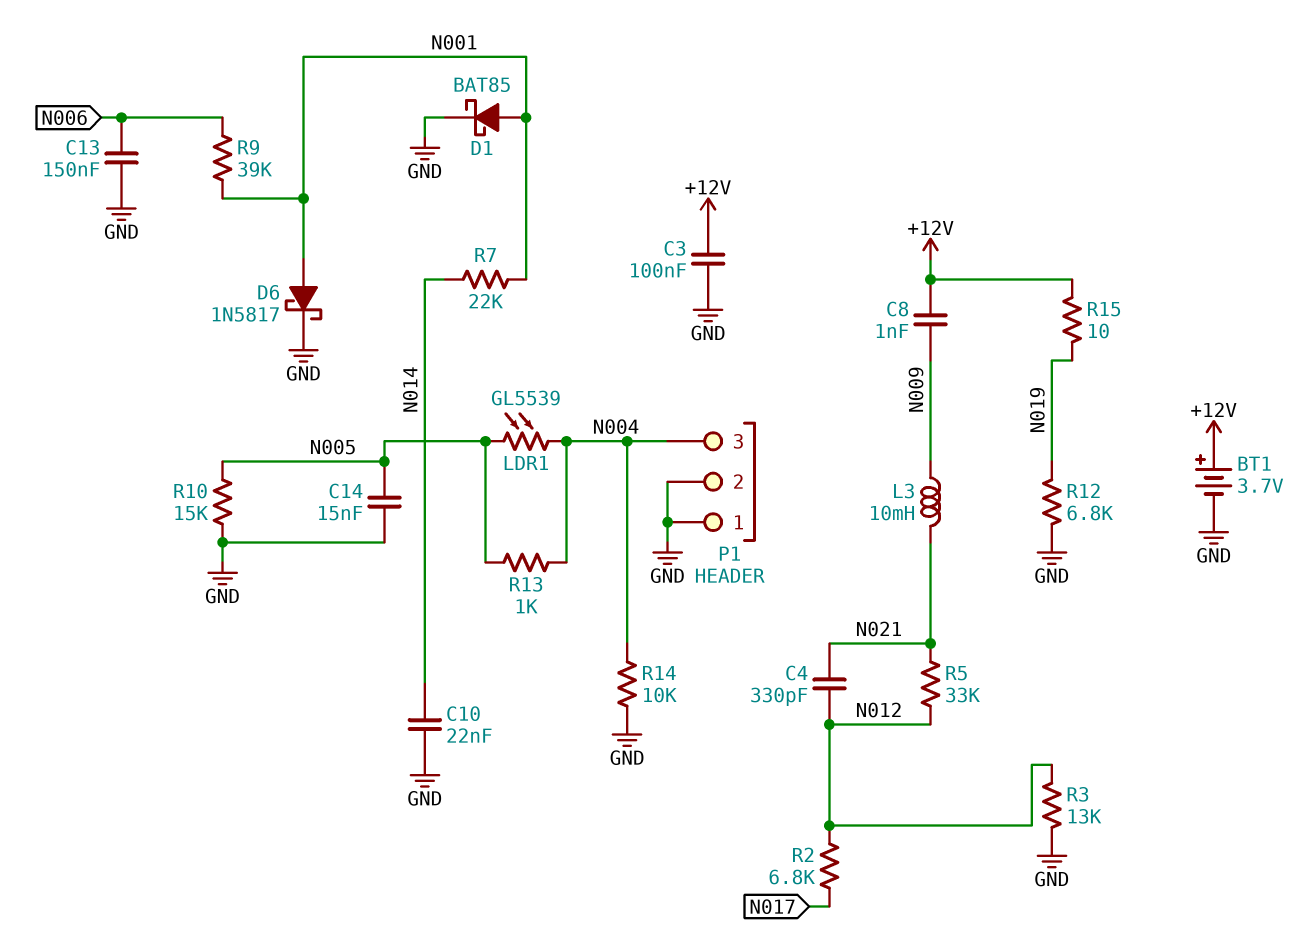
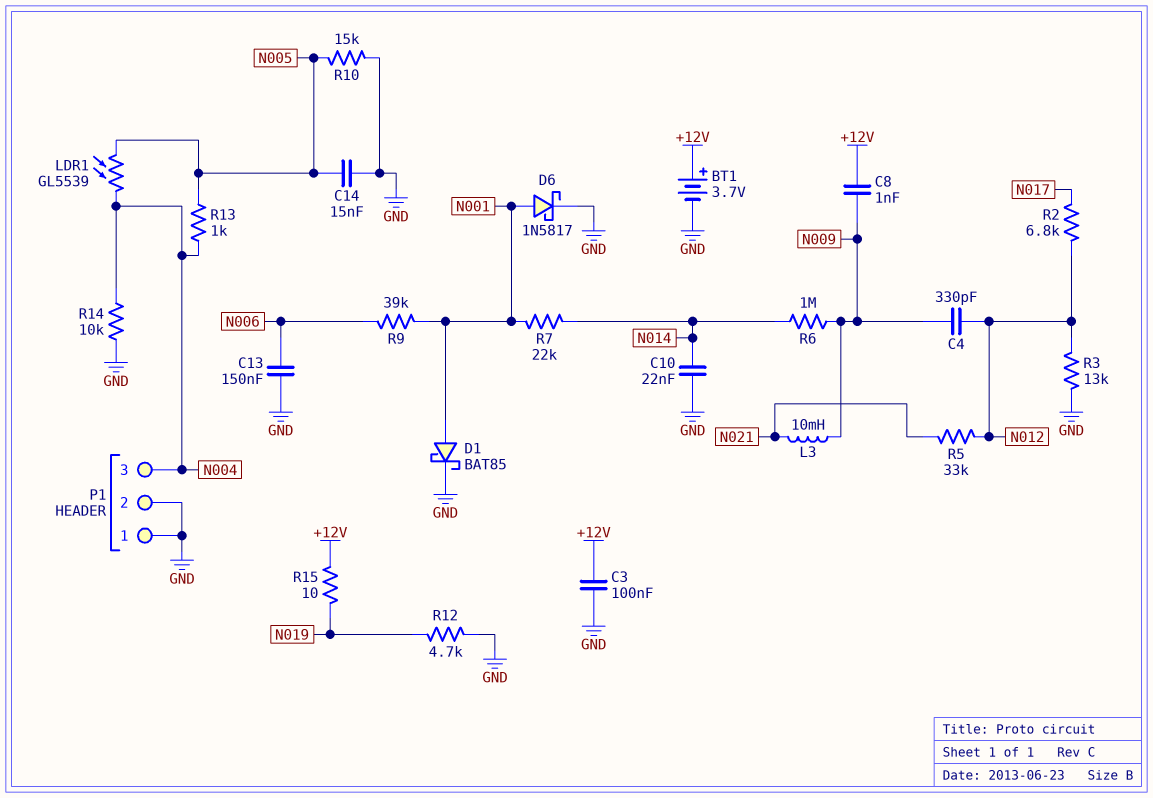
C4: 330pF (N012, N021) -> 330pF (N009, N012)
R6: none -> 1M (N009, N014)
R12: 6.8k (GND, N019) -> 4.7k (GND, N019)

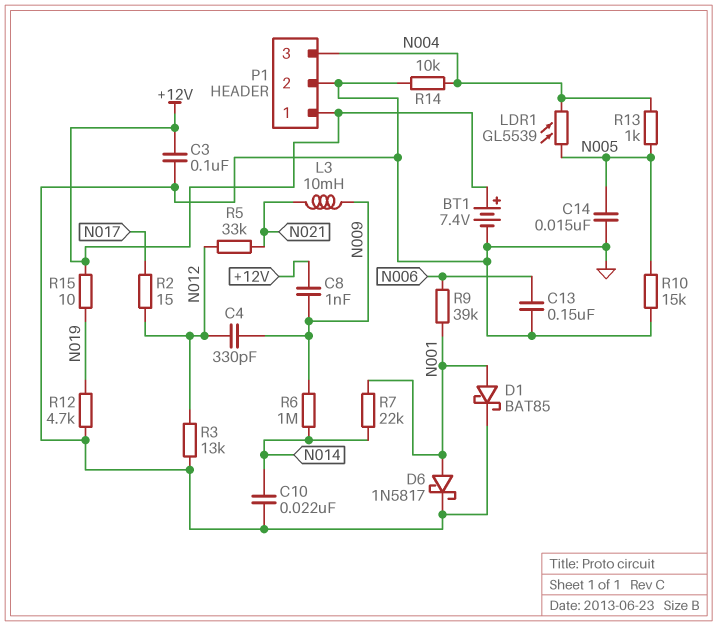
BT1: 3.7V (plus +12V, minus GND) -> 7.4V (plus +12V, minus GND)
P1 pin 1: GND -> +12V
R2: 6.8k (N012, N017) -> 15 (N012, N017)

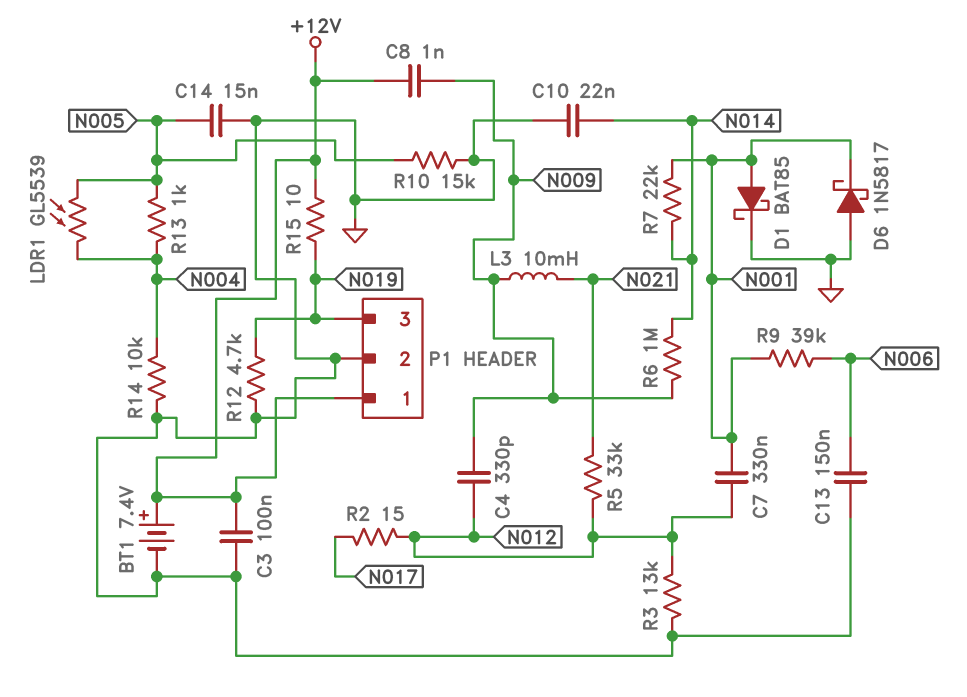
C7: none -> 330nF (N001, N012)
D6: schottky 1N5817 (A N001, K GND) -> schottky 1N5817 (A GND, K N001)
P1 pin 3: N004 -> N019

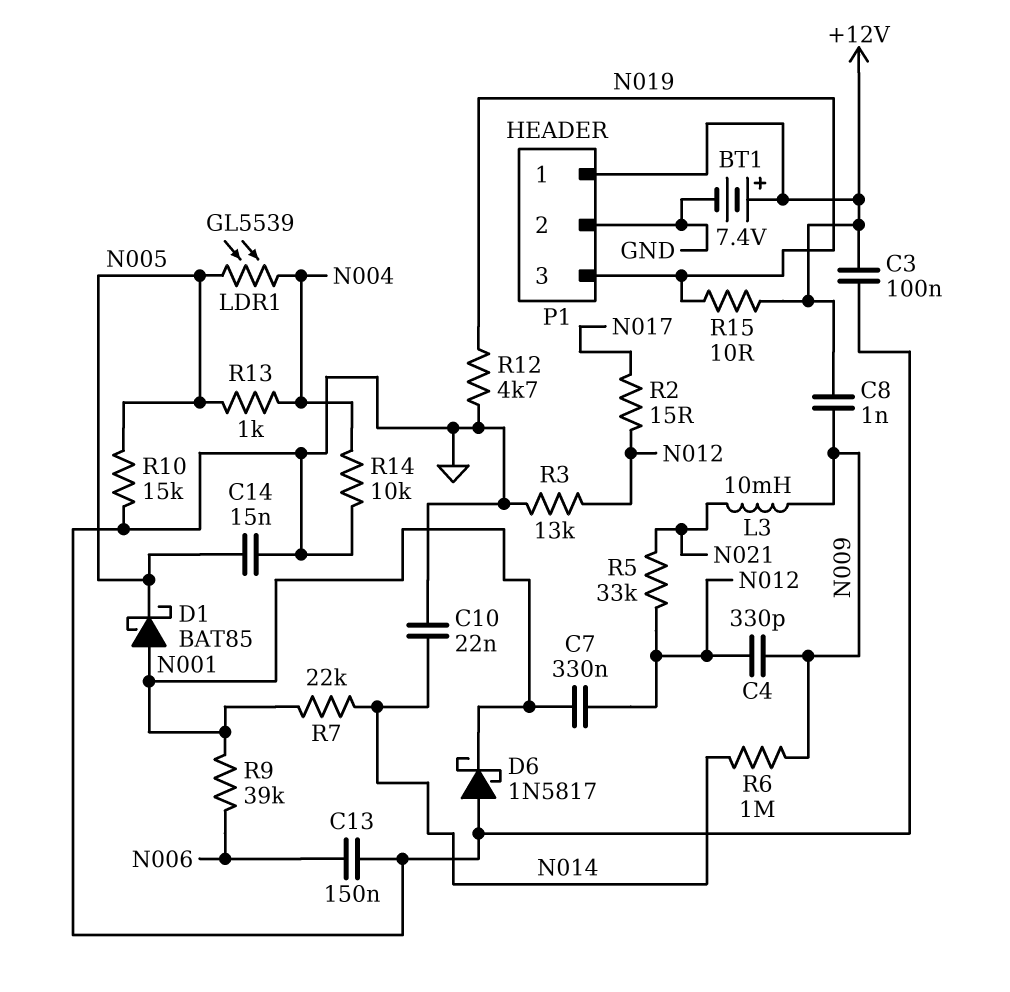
D1: schottky BAT85 (A N001, K GND) -> schottky BAT85 (A N001, K N005)

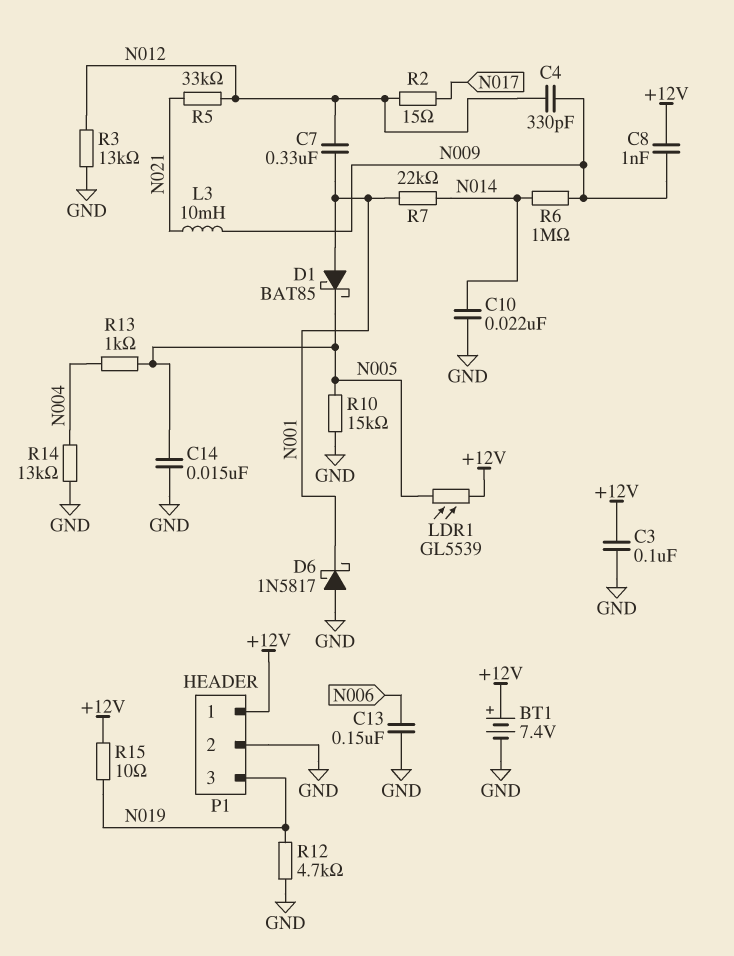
LDR1: GL5539 (N004, N005) -> GL5539 (+12V, N005)
R9: 39k (N001, N006) -> none
R14: 10k (GND, N004) -> 13k (GND, N004)

